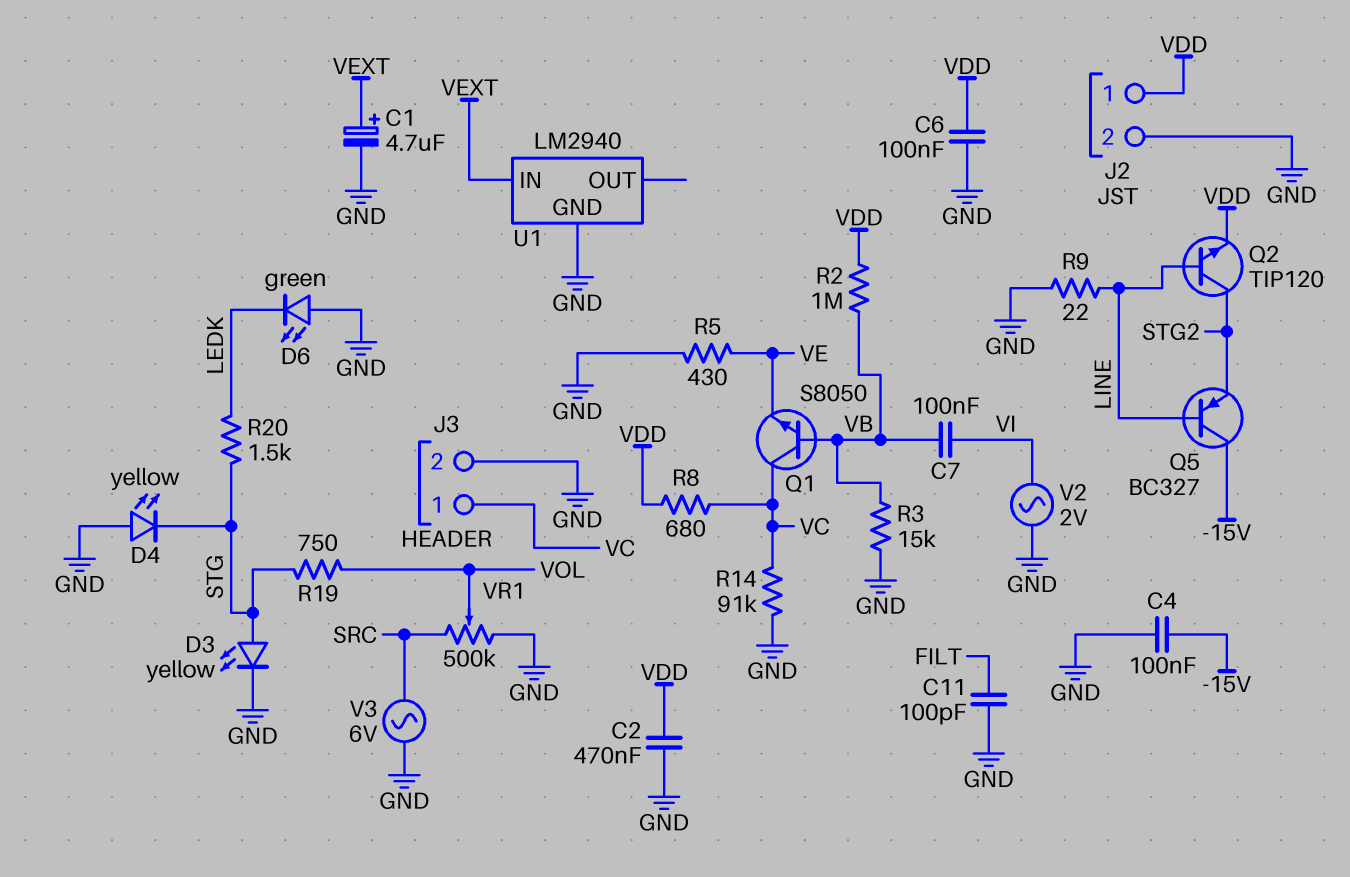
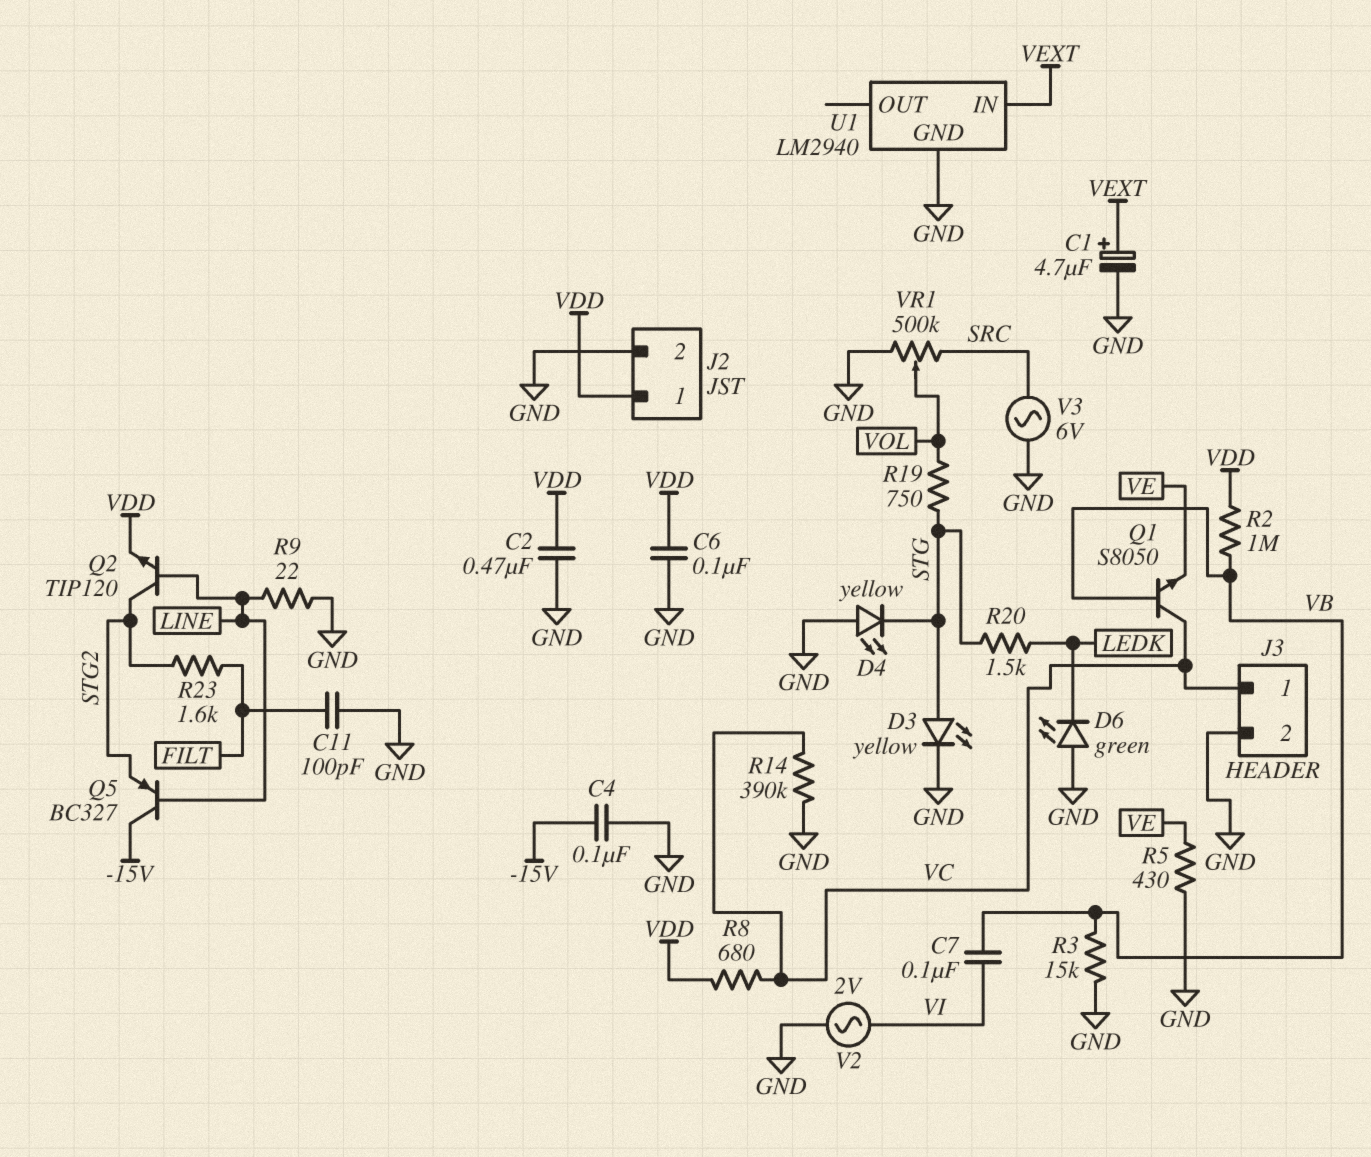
R14: 91k (GND, VC) -> 390k (GND, VC)
R23: none -> 1.6k (FILT, STG2)

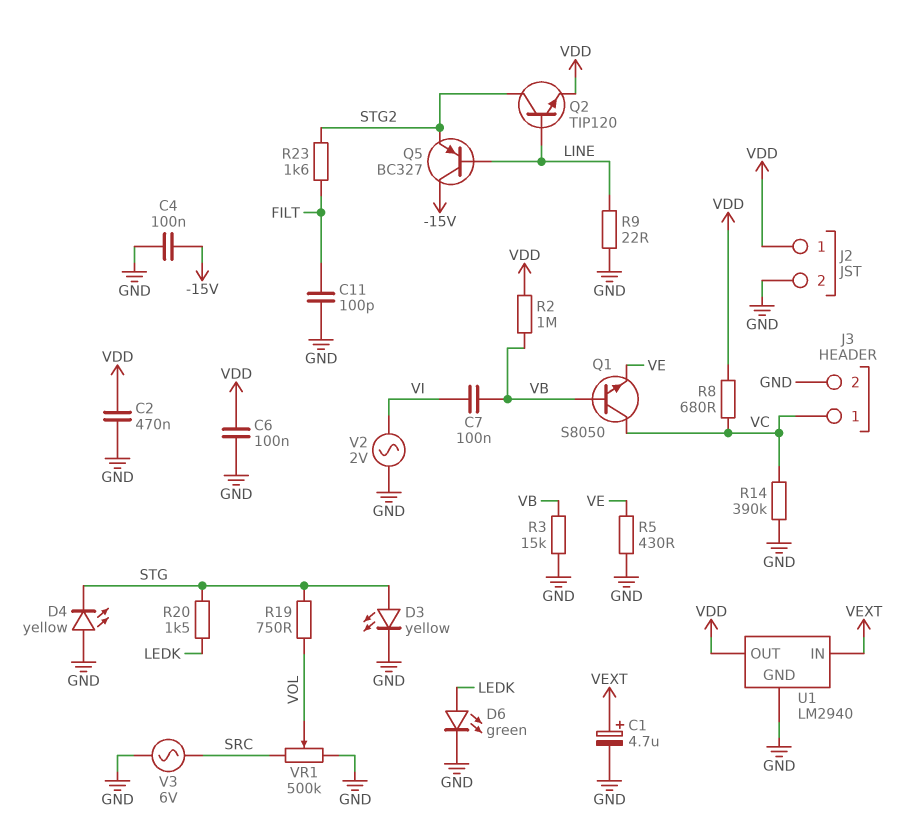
D6: LED green (A GND, K LEDK) -> LED green (A LEDK, K GND)
U1 pin OUT: none -> VDD

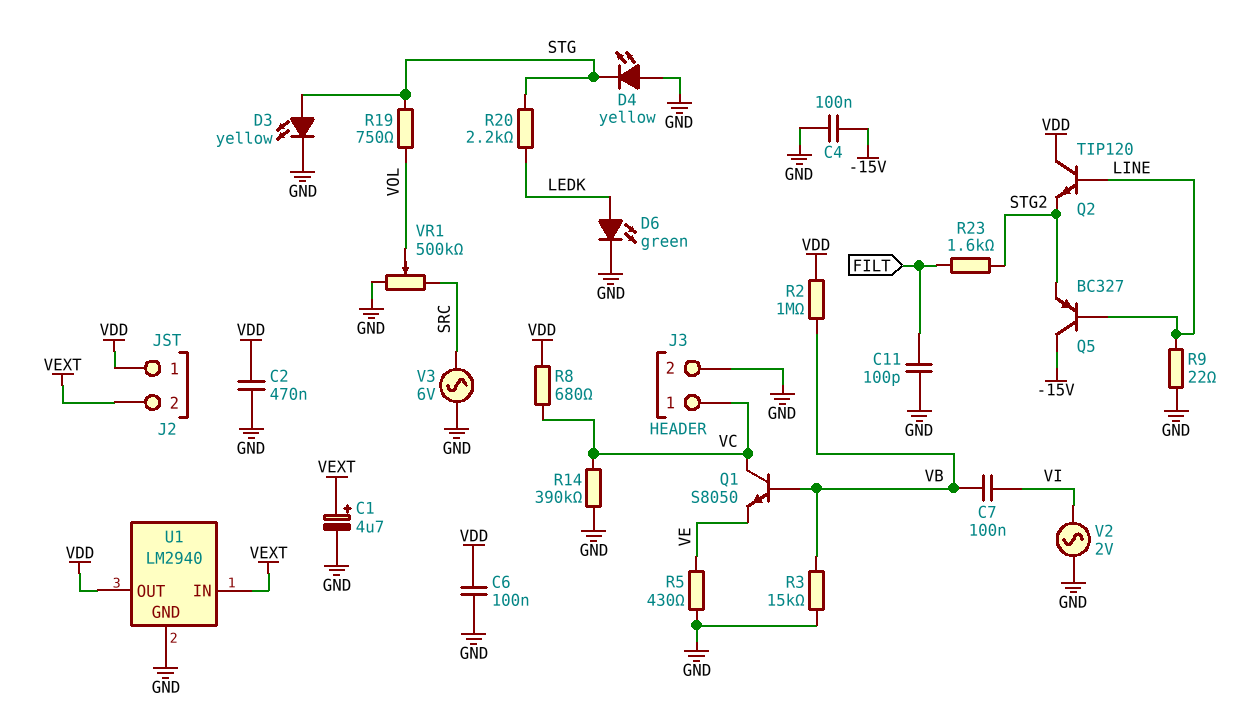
J2 pin 2: GND -> VEXT
Q2: NPN TIP120 (B LINE, C STG2, E VDD) -> NPN TIP120 (B LINE, C VDD, E STG2)
R20: 1.5k (LEDK, STG) -> 2.2k (LEDK, STG)

